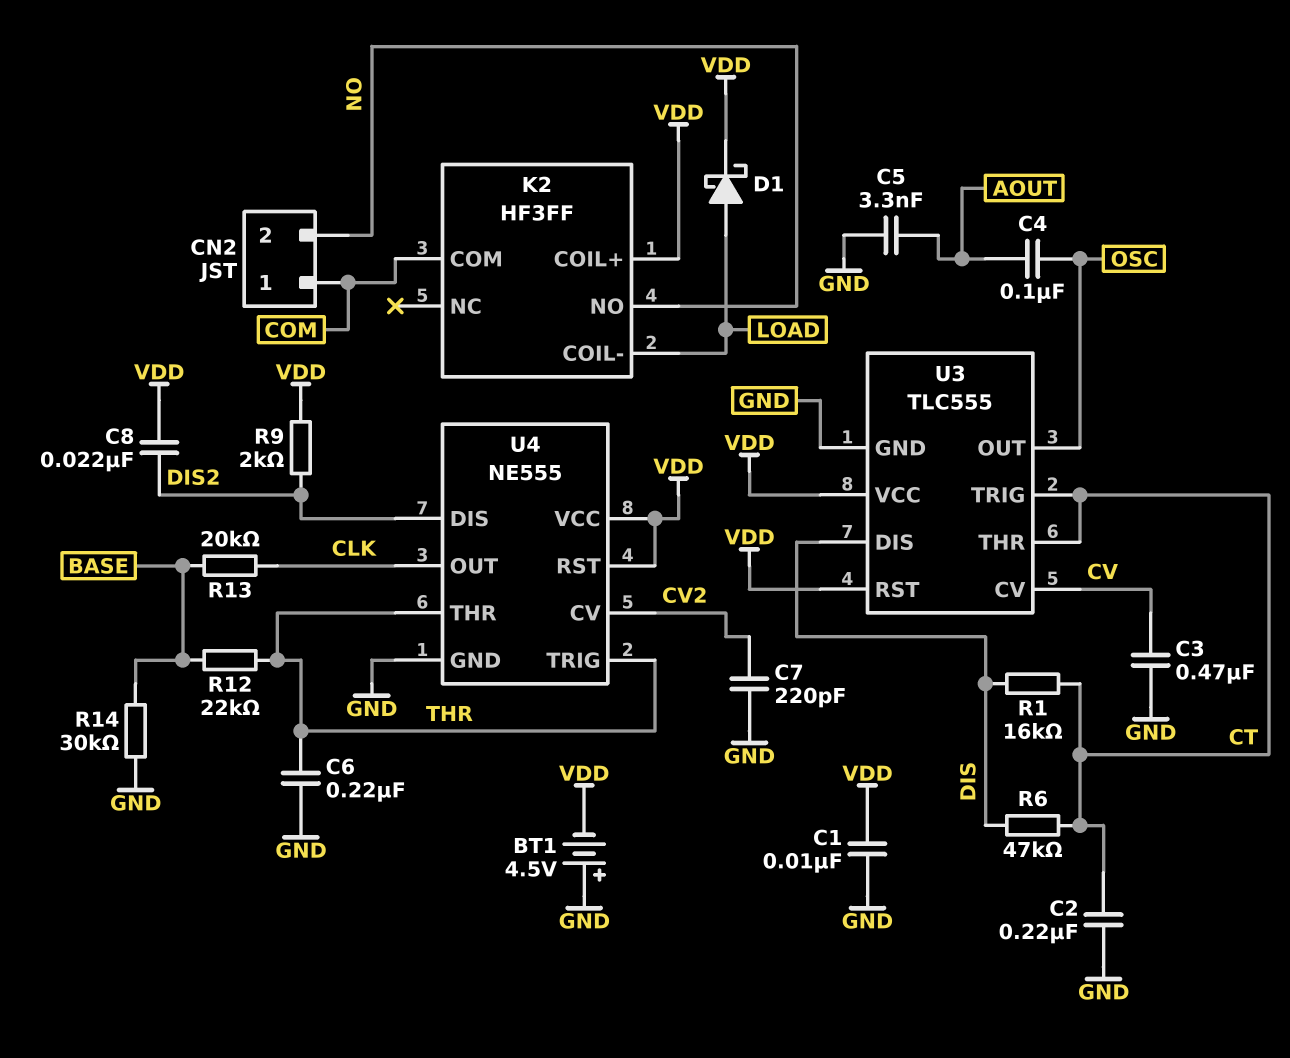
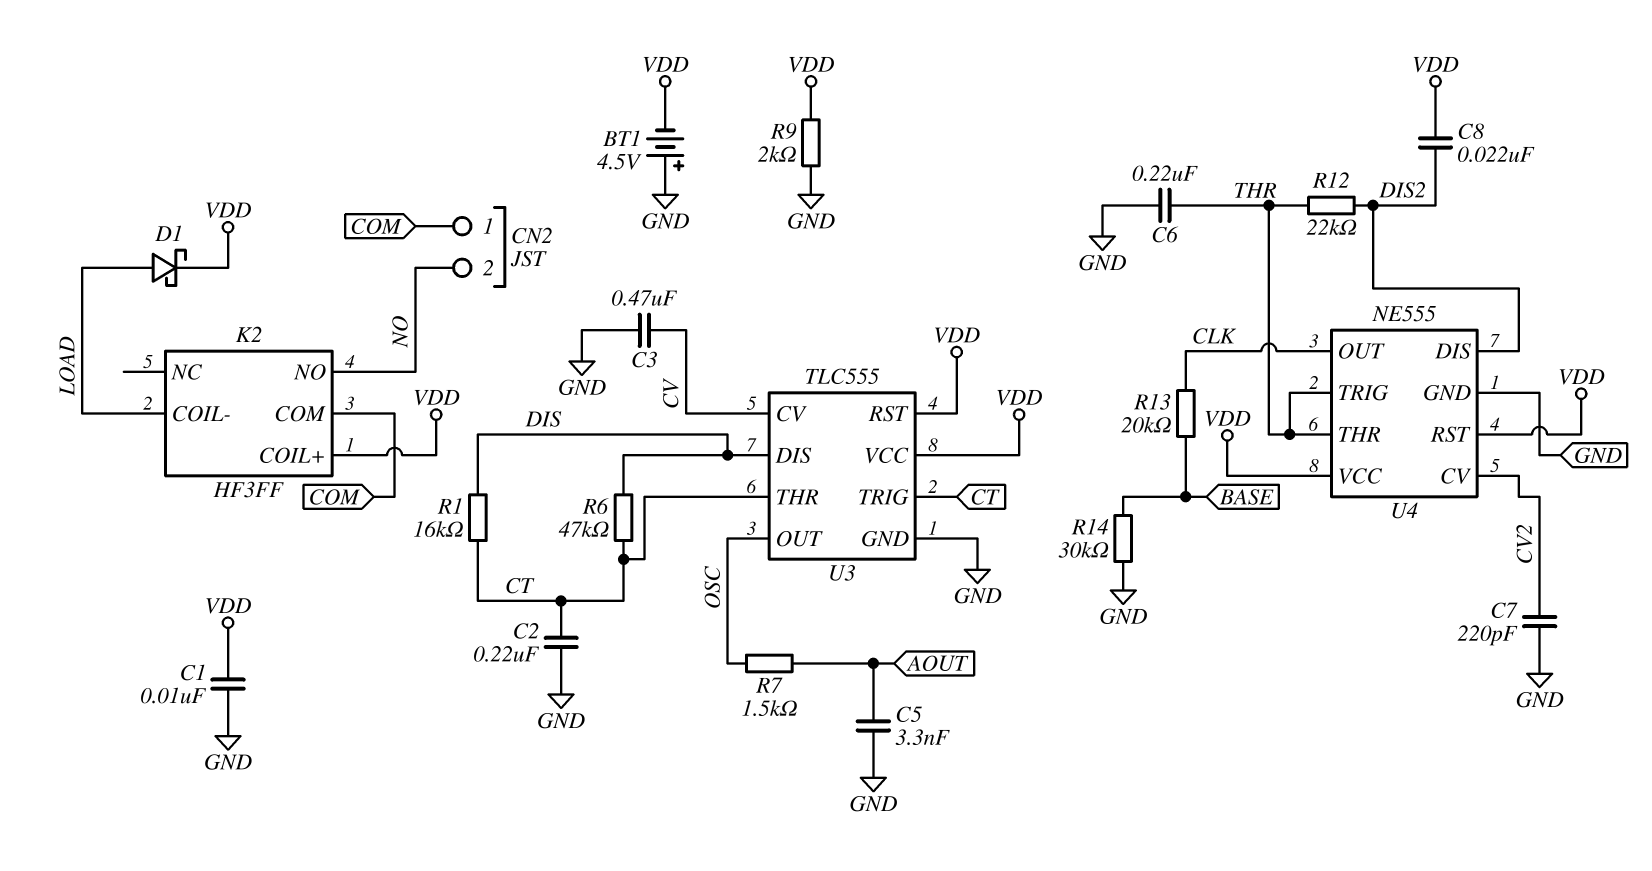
C4: 100nF (AOUT, OSC) -> none
R7: none -> 1.5k (AOUT, OSC)
R9: 2k (DIS2, VDD) -> 2k (GND, VDD)
R12: 22k (BASE, THR) -> 22k (DIS2, THR)

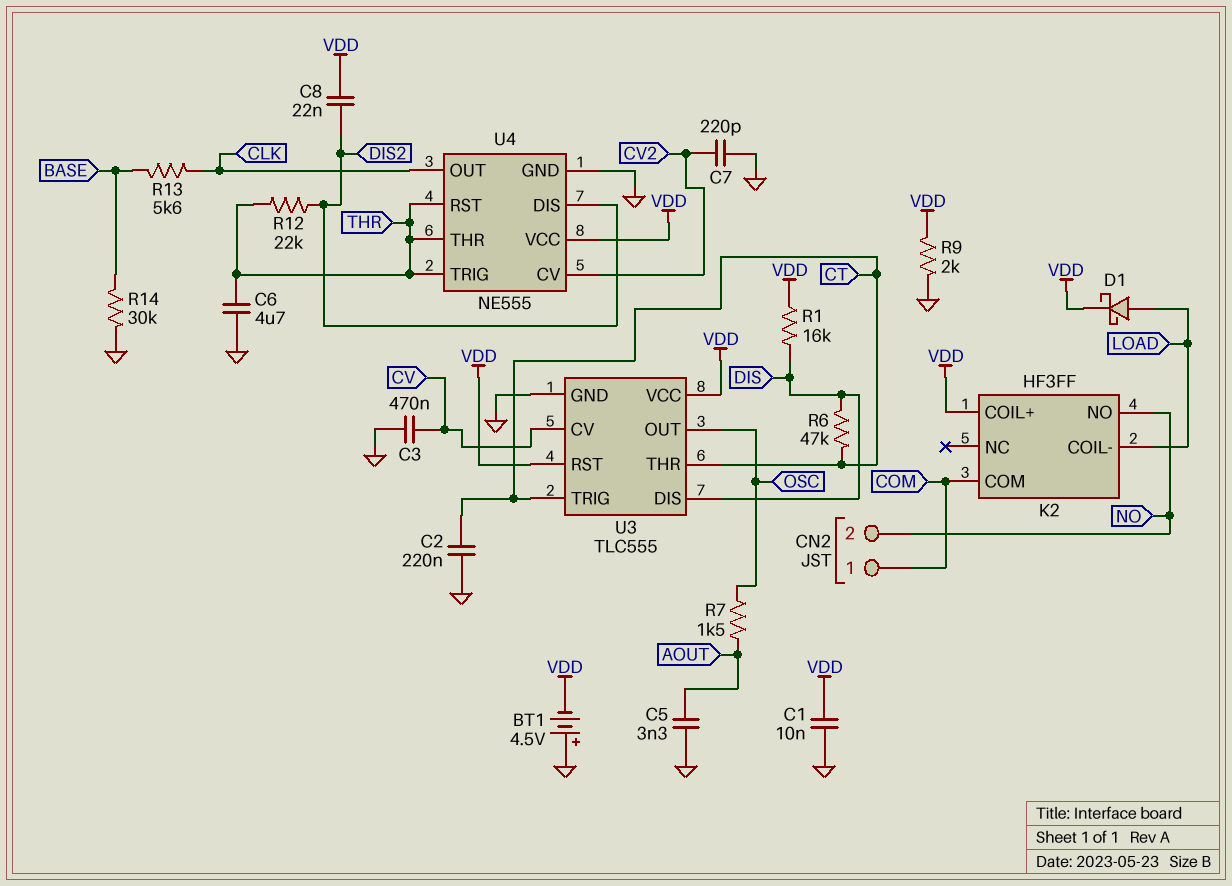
C6: 220nF (GND, THR) -> 4.7uF (GND, THR)
R1: 16k (CT, DIS) -> 16k (DIS, VDD)
R13: 20k (BASE, CLK) -> 5.6k (BASE, CLK)
U4 pin RST: VDD -> THR

